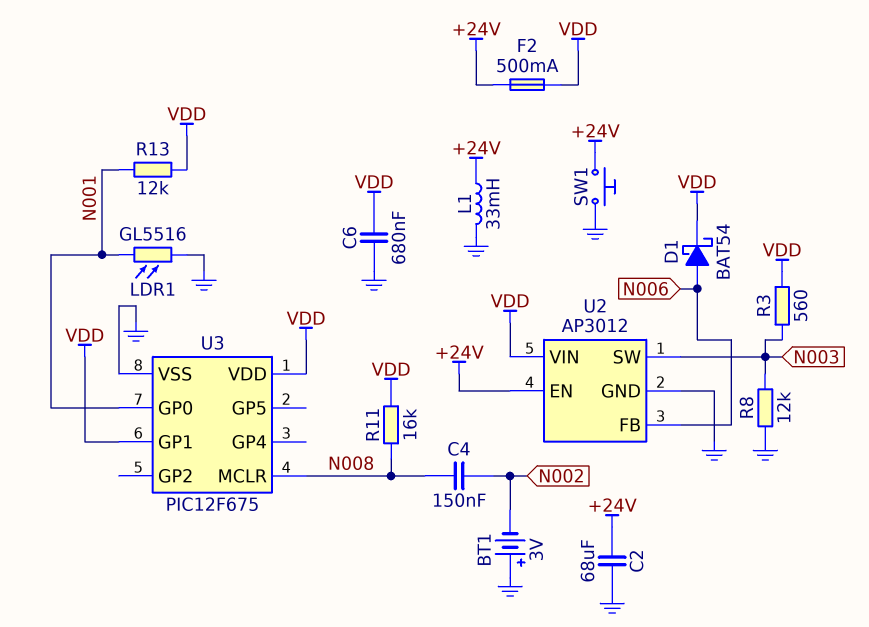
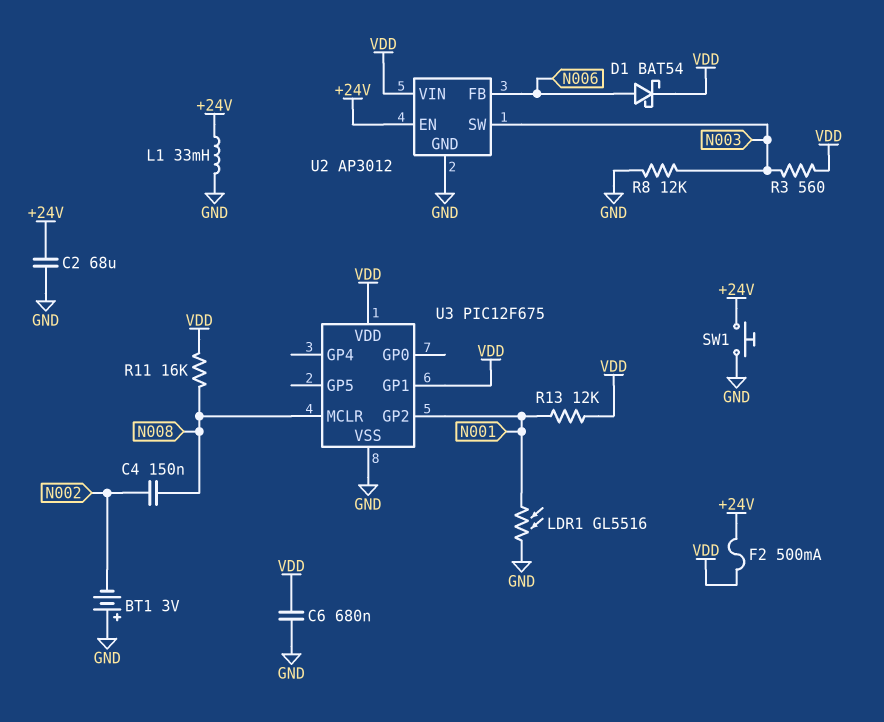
U3 pin GP0: N001 -> none
U3 pin GP2: none -> N001

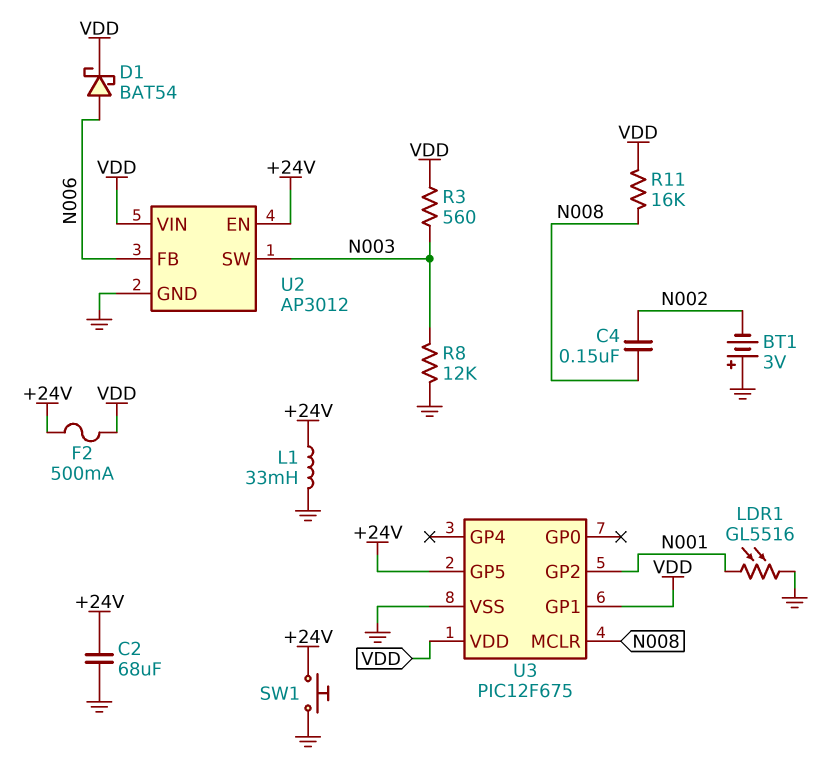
C6: 680nF (GND, VDD) -> none
R13: 12k (N001, VDD) -> none
U3 pin GP5: none -> +24V

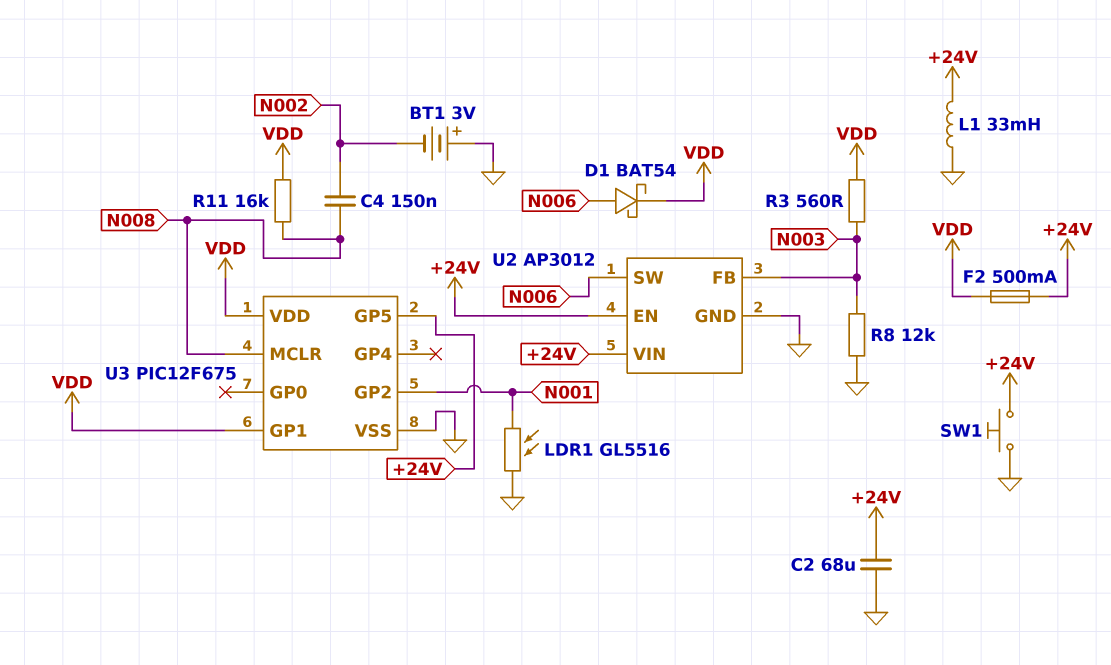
U2 pin FB: N006 -> N003
U2 pin SW: N003 -> N006
U2 pin VIN: VDD -> +24V

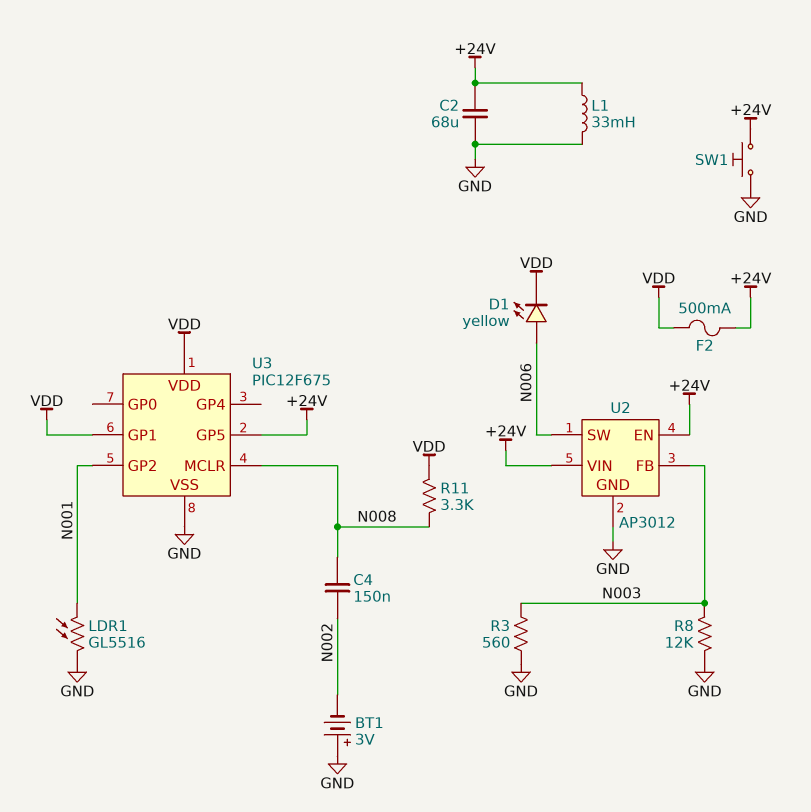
D1: schottky BAT54 (A N006, K VDD) -> LED yellow (A N006, K VDD)
R3: 560 (N003, VDD) -> 560 (GND, N003)
R11: 16k (N008, VDD) -> 3.3k (N008, VDD)

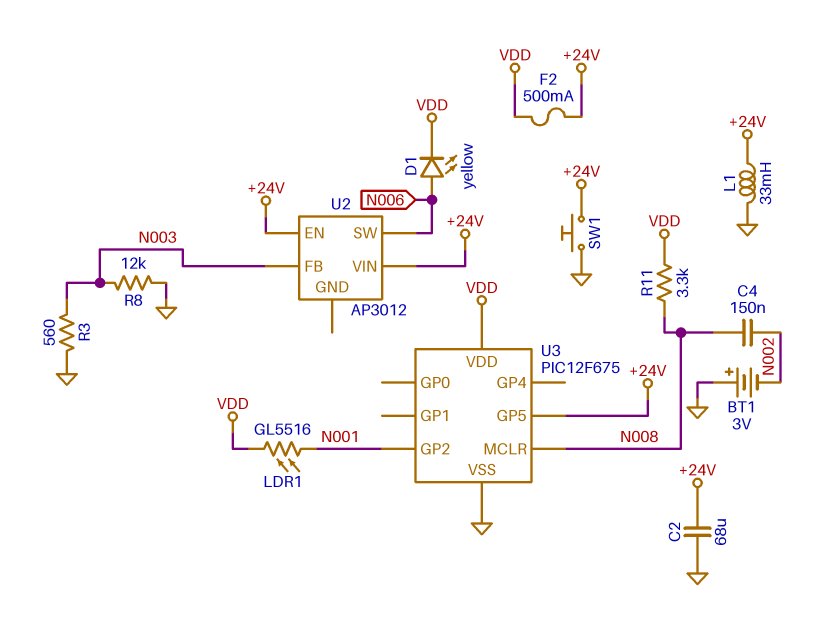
LDR1: GL5516 (GND, N001) -> GL5516 (N001, VDD)
U2 pin GND: GND -> none
U3 pin GP1: VDD -> none

